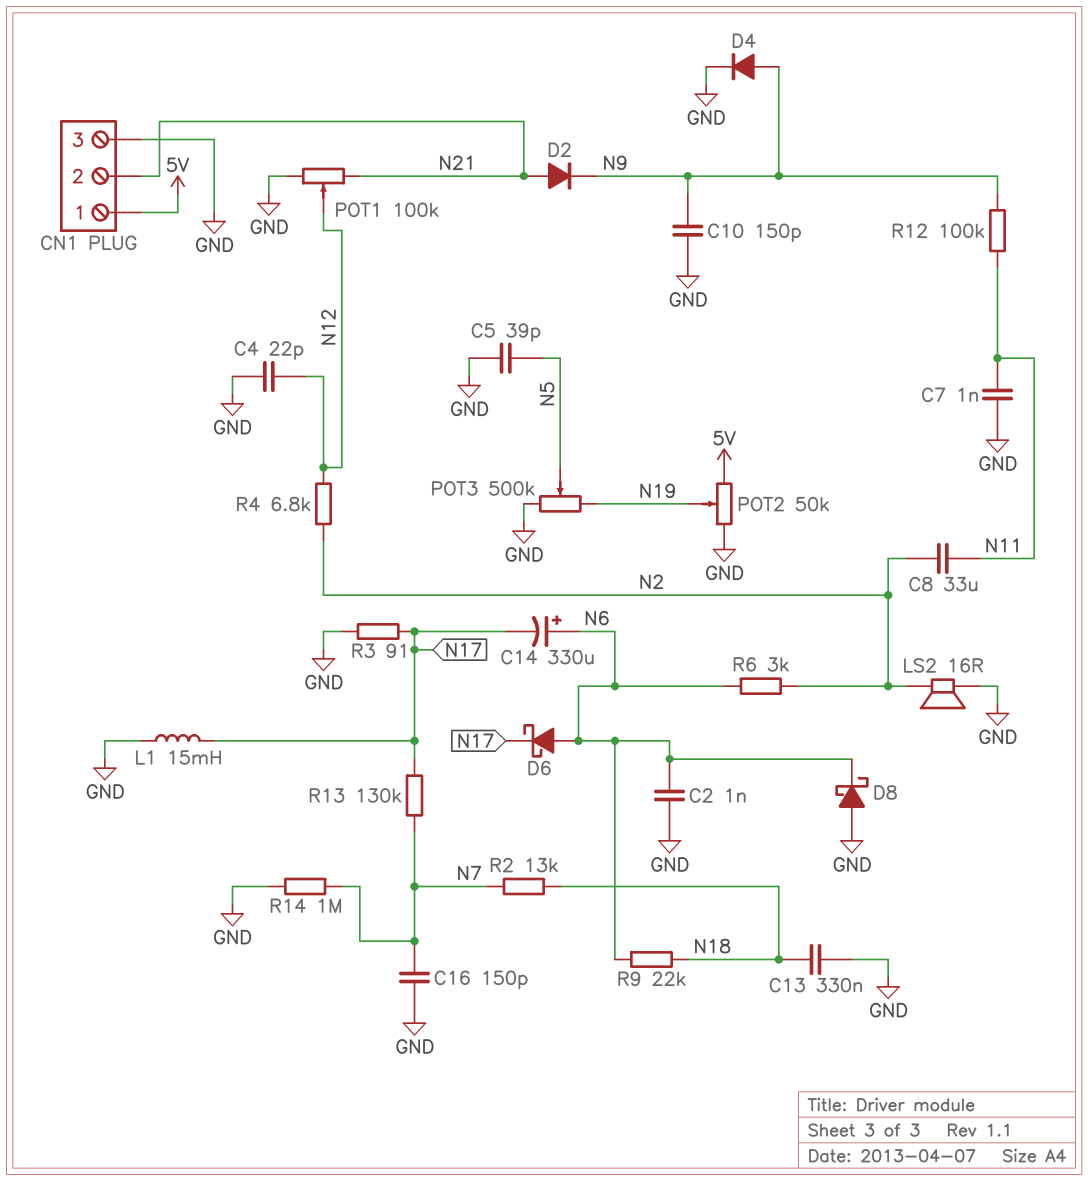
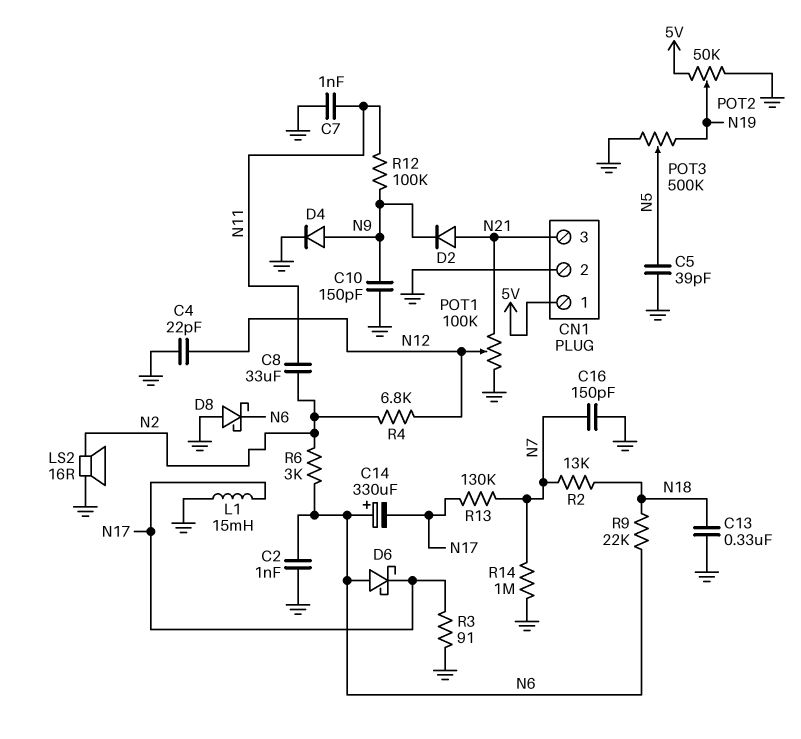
CN1 pin 2: N21 -> GND
CN1 pin 3: GND -> N21

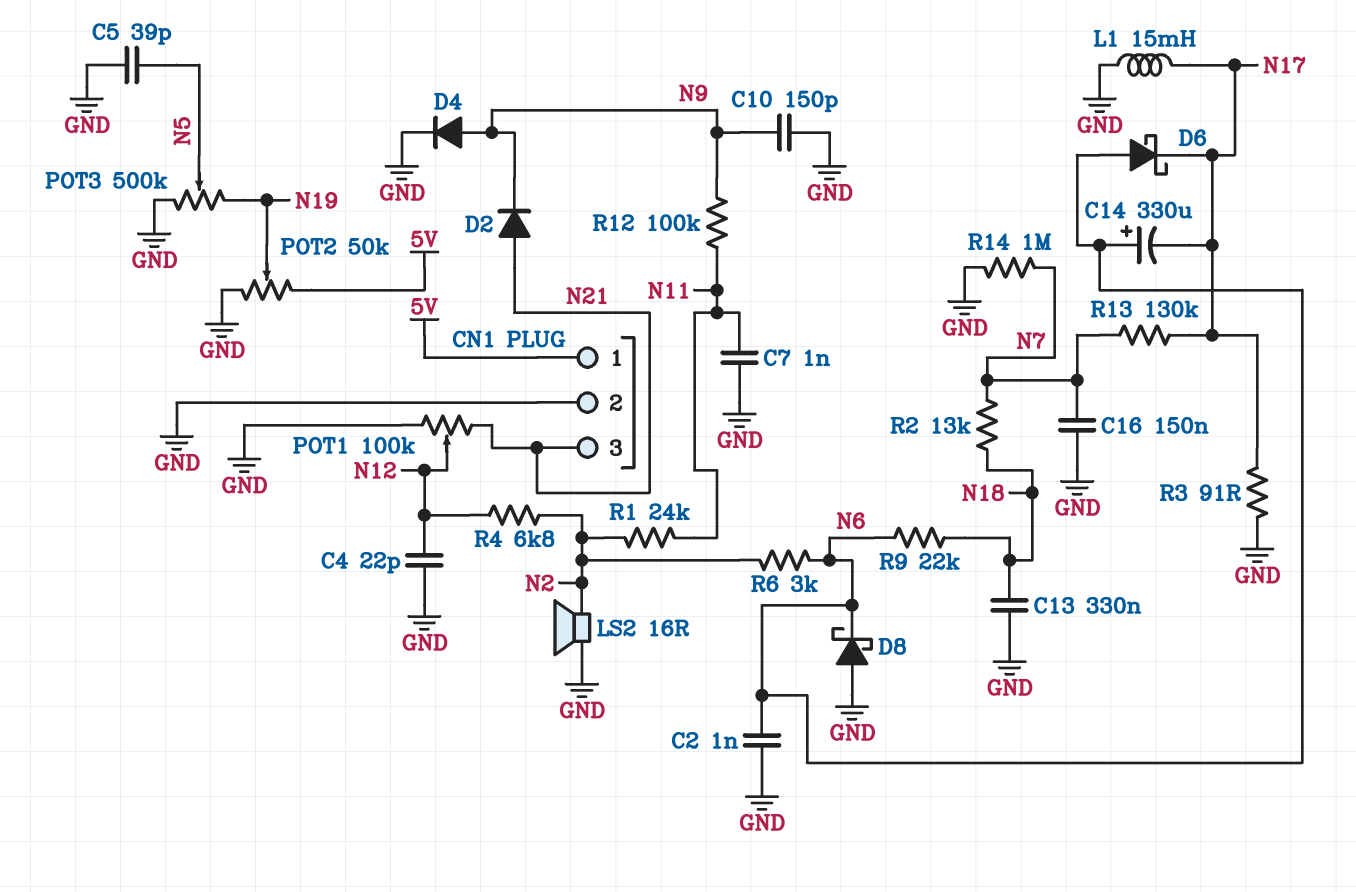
C8: 33uF (N2, N11) -> none
C16: 150pF (GND, N7) -> 150nF (GND, N7)
R1: none -> 24k (N2, N11)

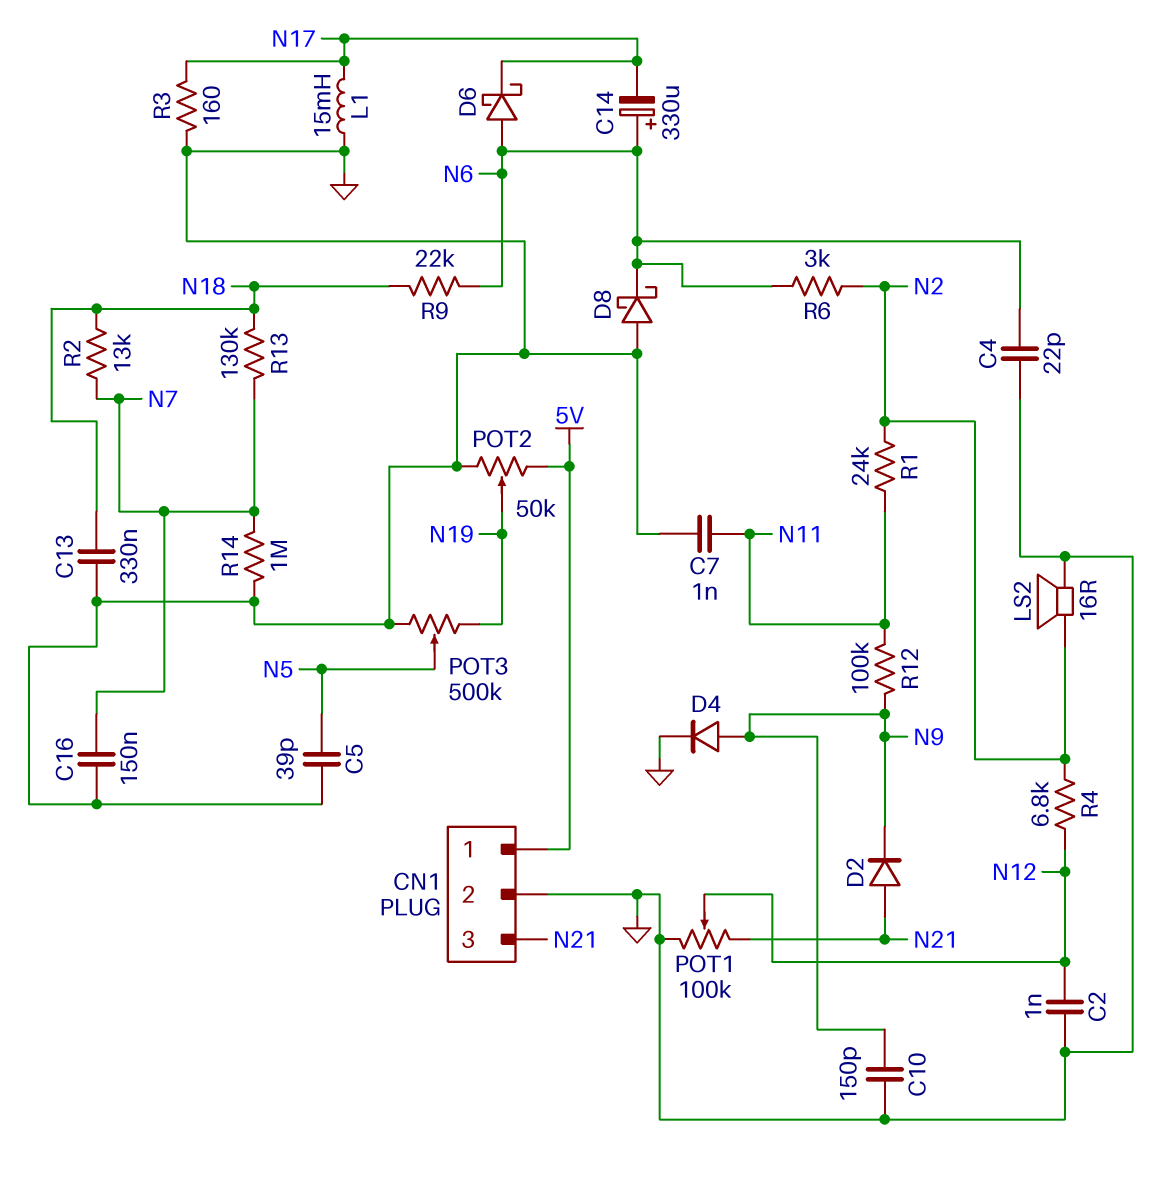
C2: 1nF (GND, N6) -> 1nF (GND, N12)
C4: 22pF (GND, N12) -> 22pF (GND, N6)
R3: 91 (GND, N17) -> 160 (GND, N17)
R13: 130k (N7, N17) -> 130k (N7, N18)

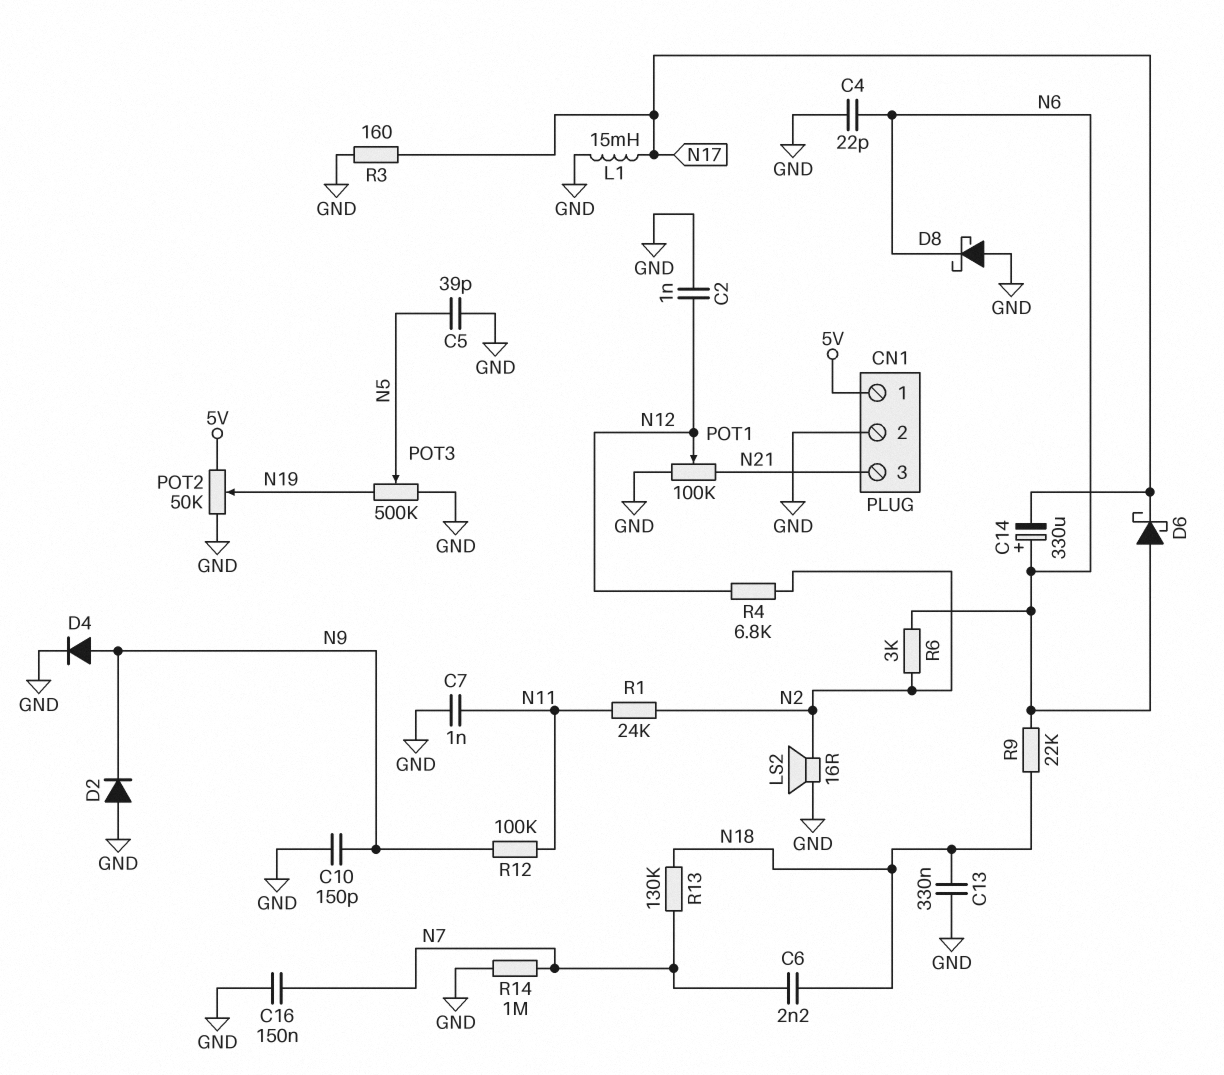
C6: none -> 2.2nF (N7, N18)
D2: diode (A N21, K N9) -> diode (A GND, K N9)
R2: 13k (N7, N18) -> none

